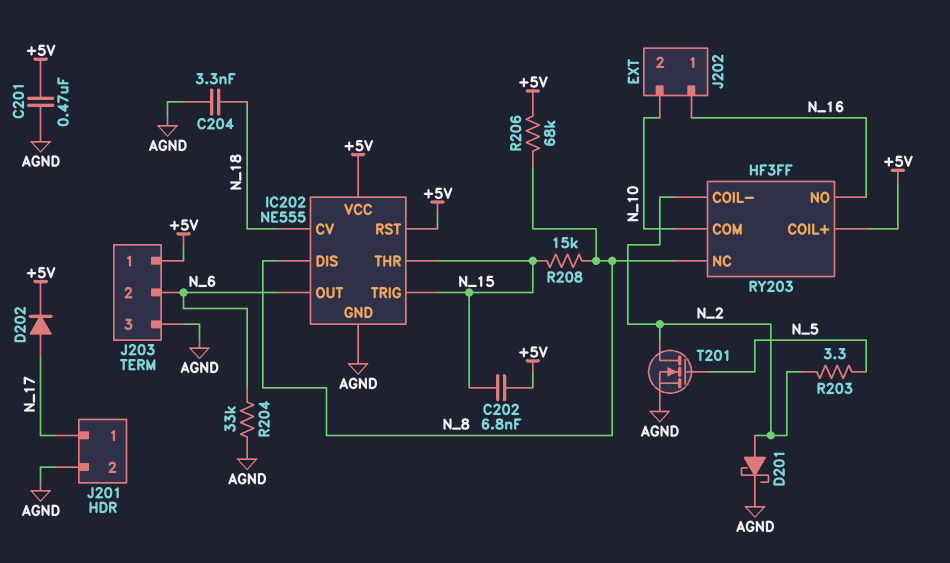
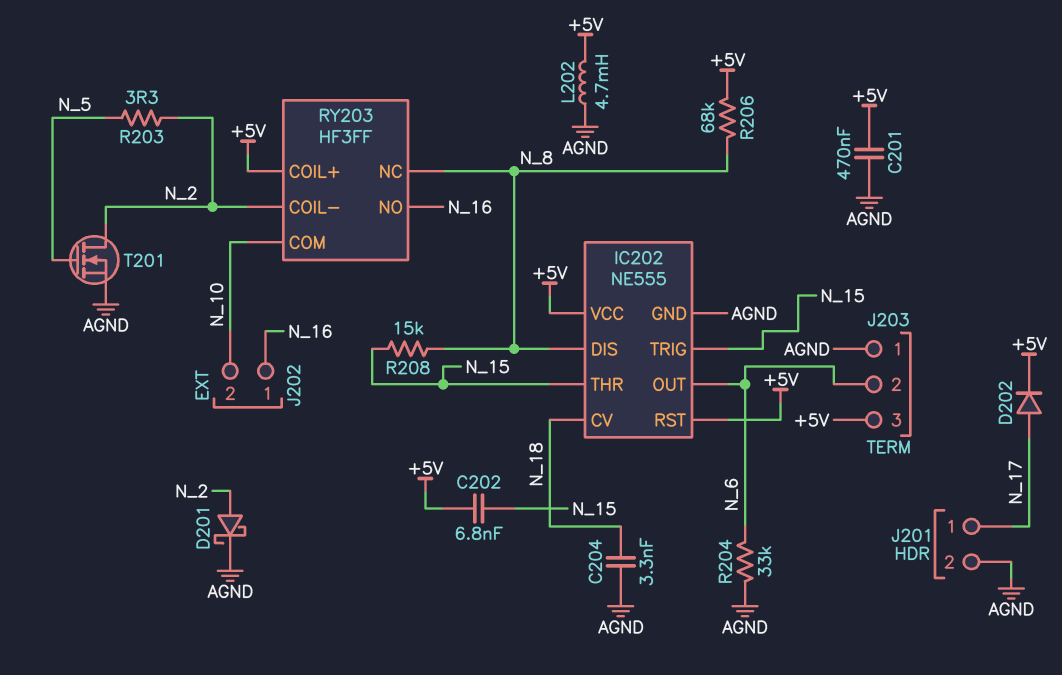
J203 pin 1: +5V -> AGND
J203 pin 3: AGND -> +5V
L202: none -> 4.7mH (+5V, AGND)

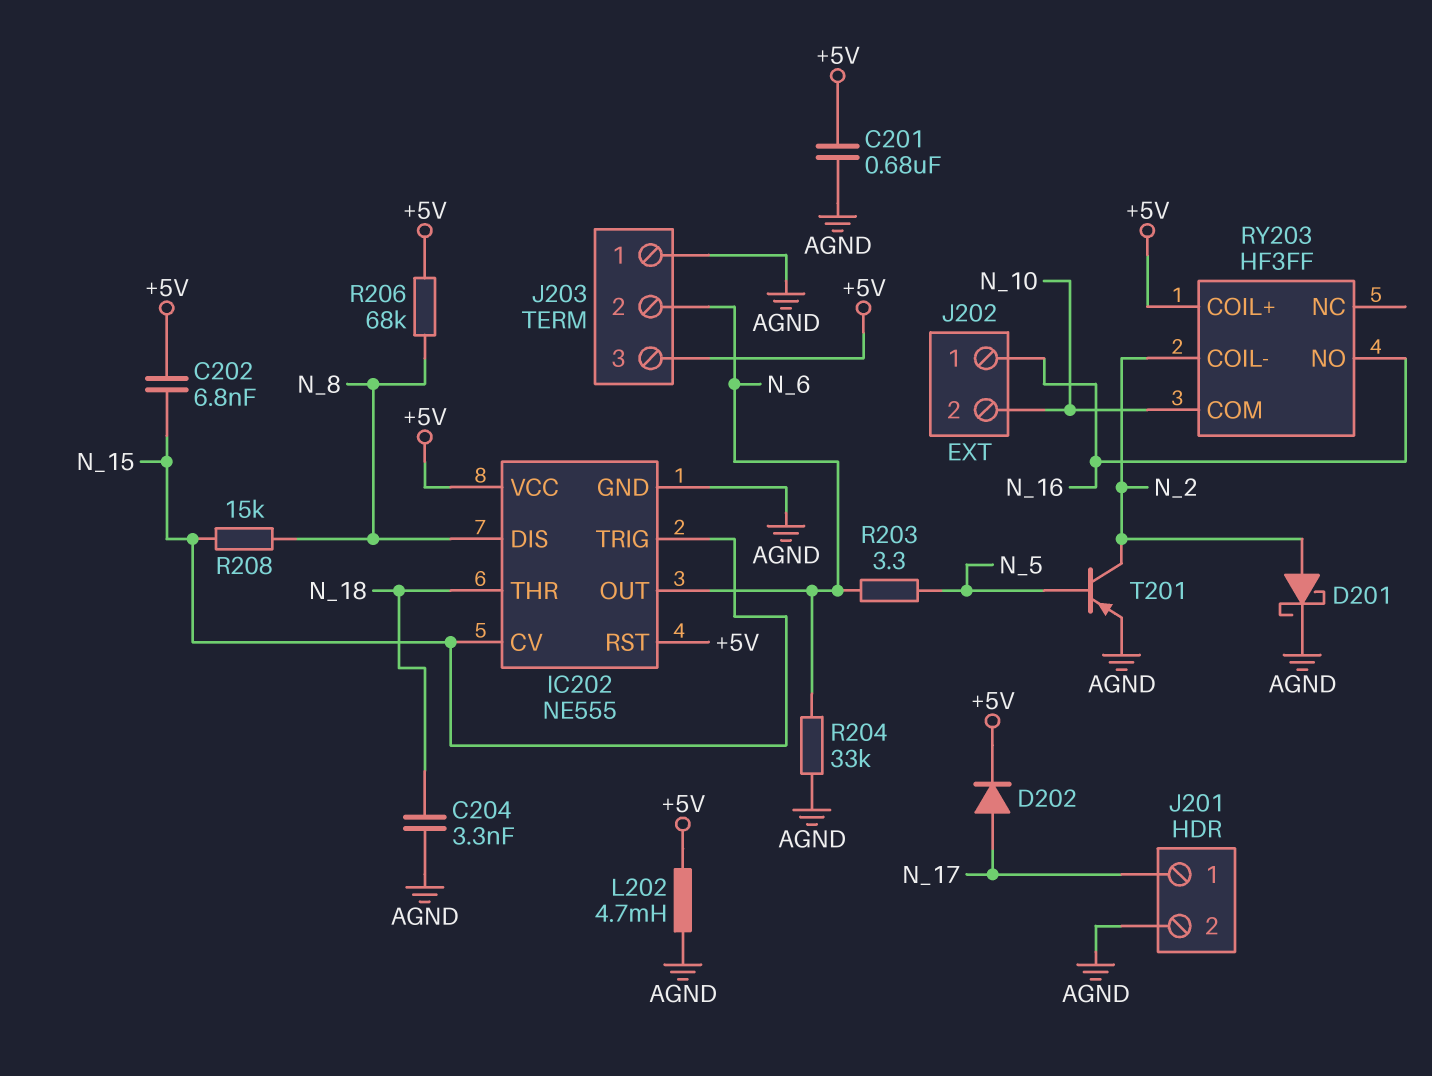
C201: 470nF (+5V, AGND) -> 680nF (+5V, AGND)
IC202 pin CV: N_18 -> N_15
IC202 pin THR: N_15 -> N_18
R203: 3.3 (N_2, N_5) -> 3.3 (N_5, N_6)
RY203 pin NC: N_8 -> none
T201: NMOS (G N_5, D N_2, S AGND) -> PNP (B N_5, C N_2, E AGND)

